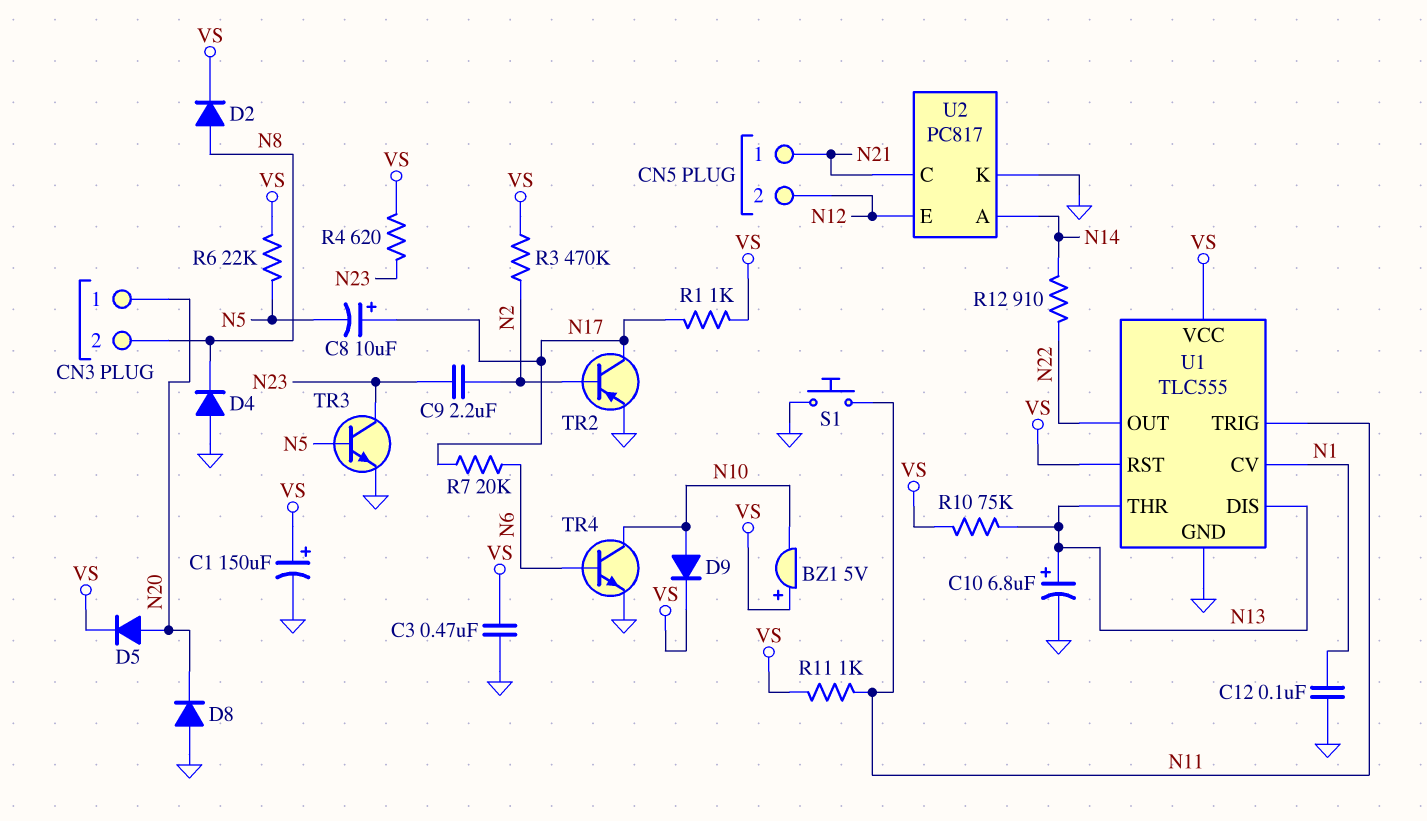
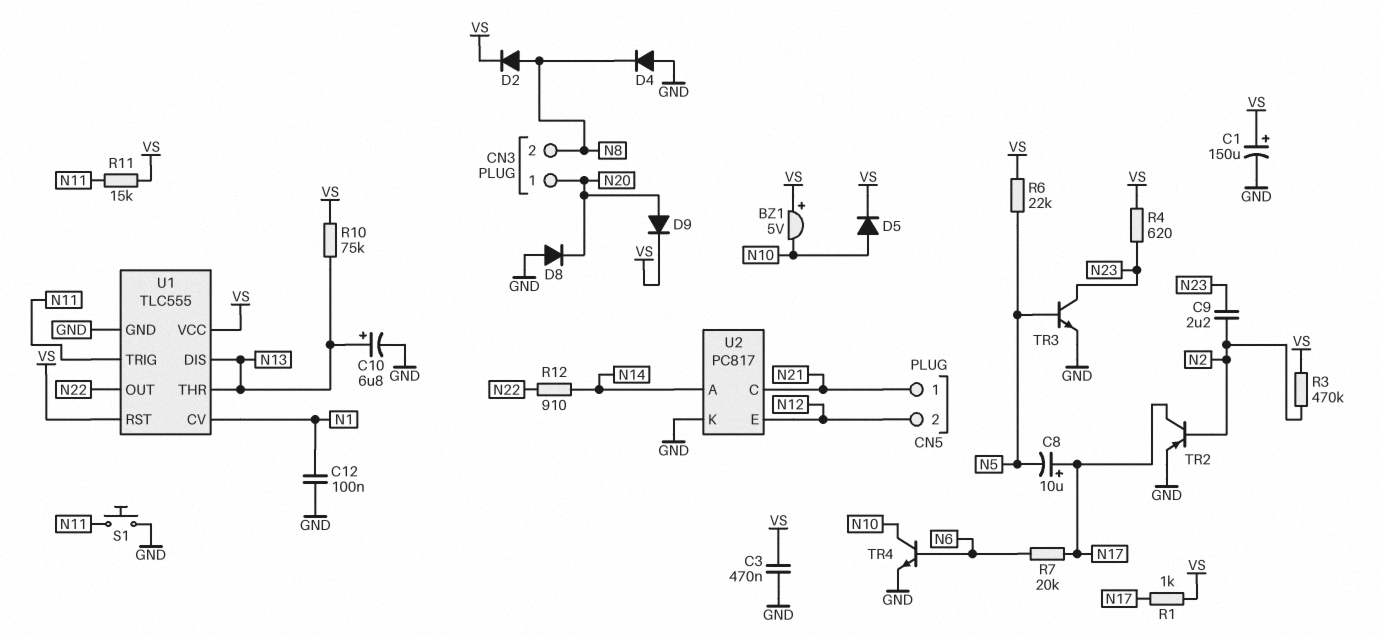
D5: diode (A N20, K VS) -> diode (A N10, K VS)
D9: diode (A N10, K VS) -> diode (A N20, K VS)
R11: 1k (N11, VS) -> 15k (N11, VS)

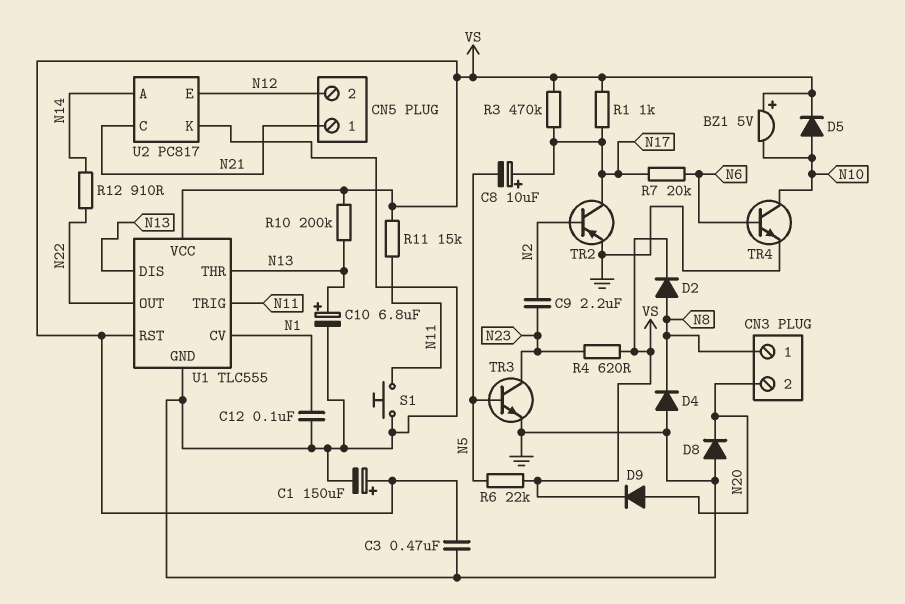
CN3 pin 1: N20 -> N8
CN3 pin 2: N8 -> N20
R3: 470k (N2, VS) -> 470k (N17, VS)
R10: 75k (N13, VS) -> 200k (N13, VS)

